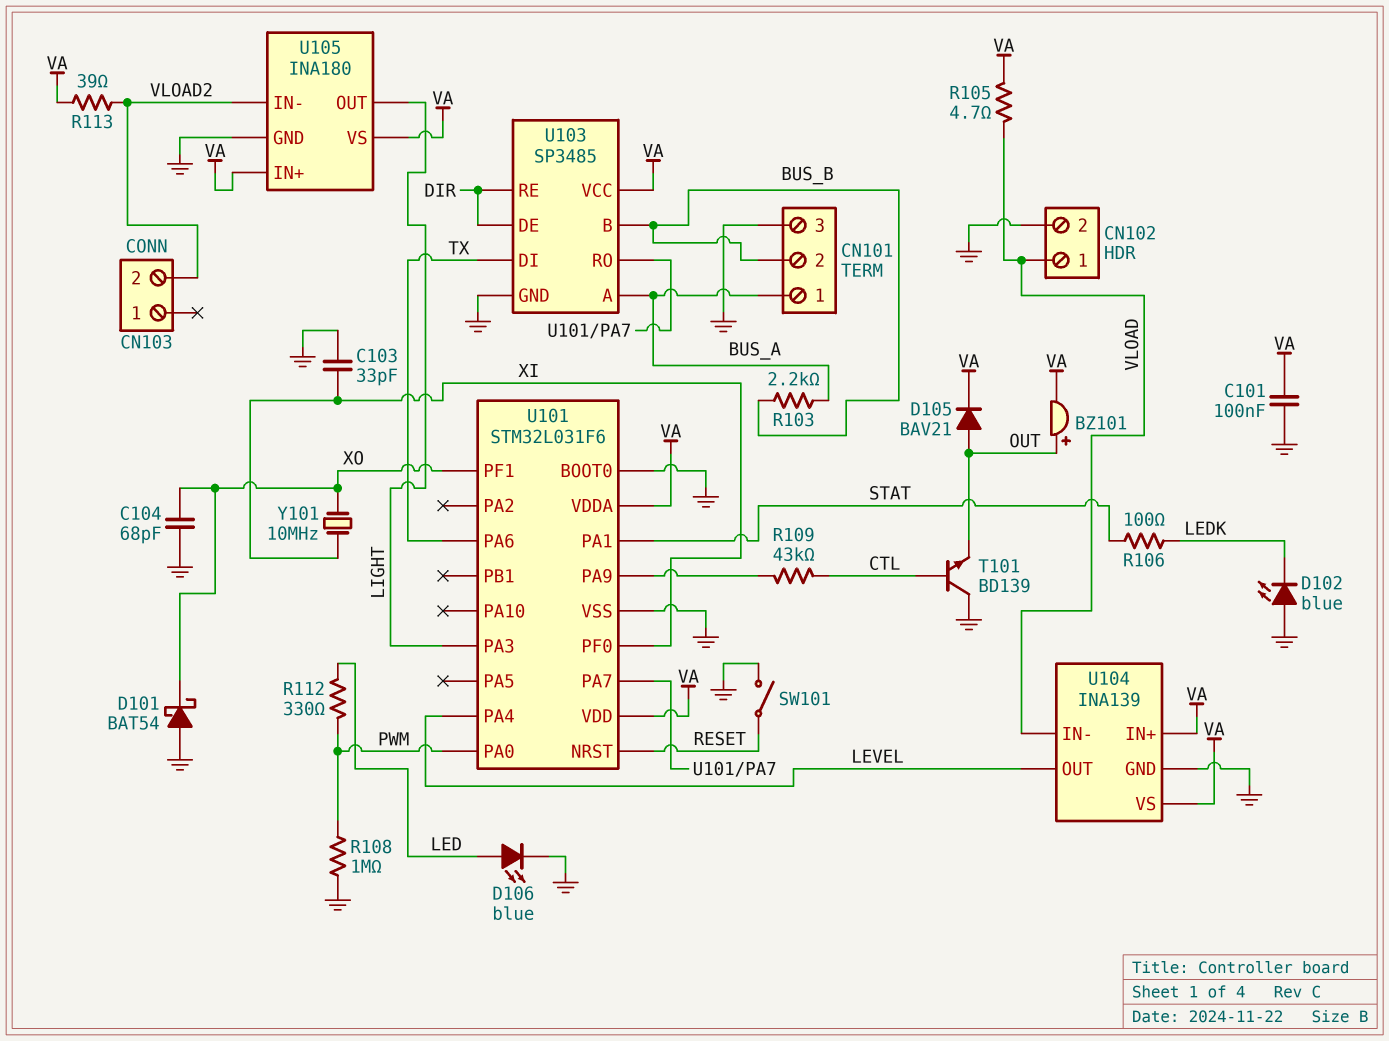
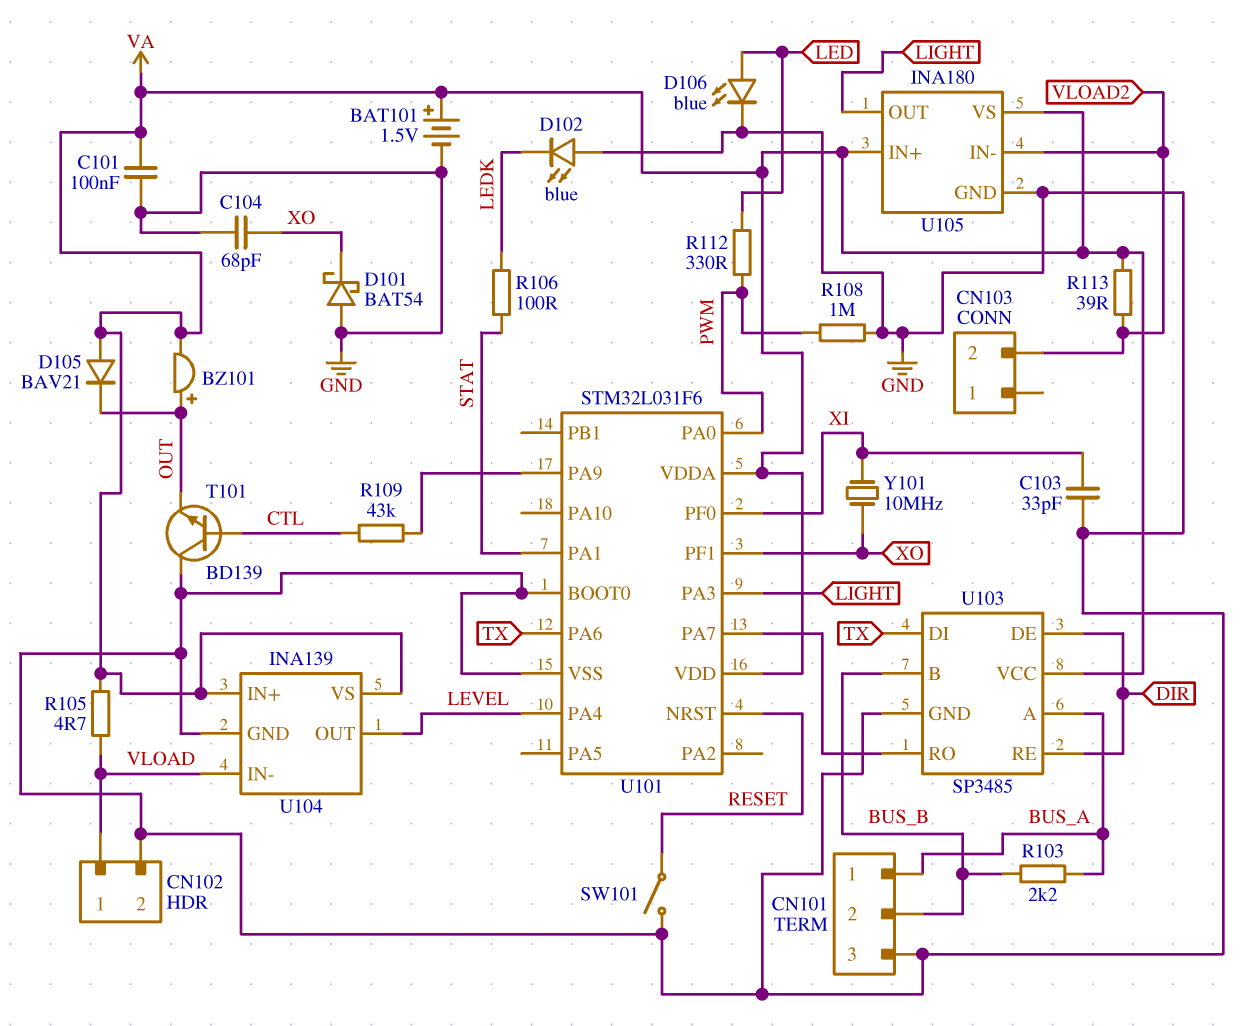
BAT101: none -> 1.5V (plus VA, minus GND)
D105: diode BAV21 (A OUT, K VA) -> diode BAV21 (A VA, K OUT)

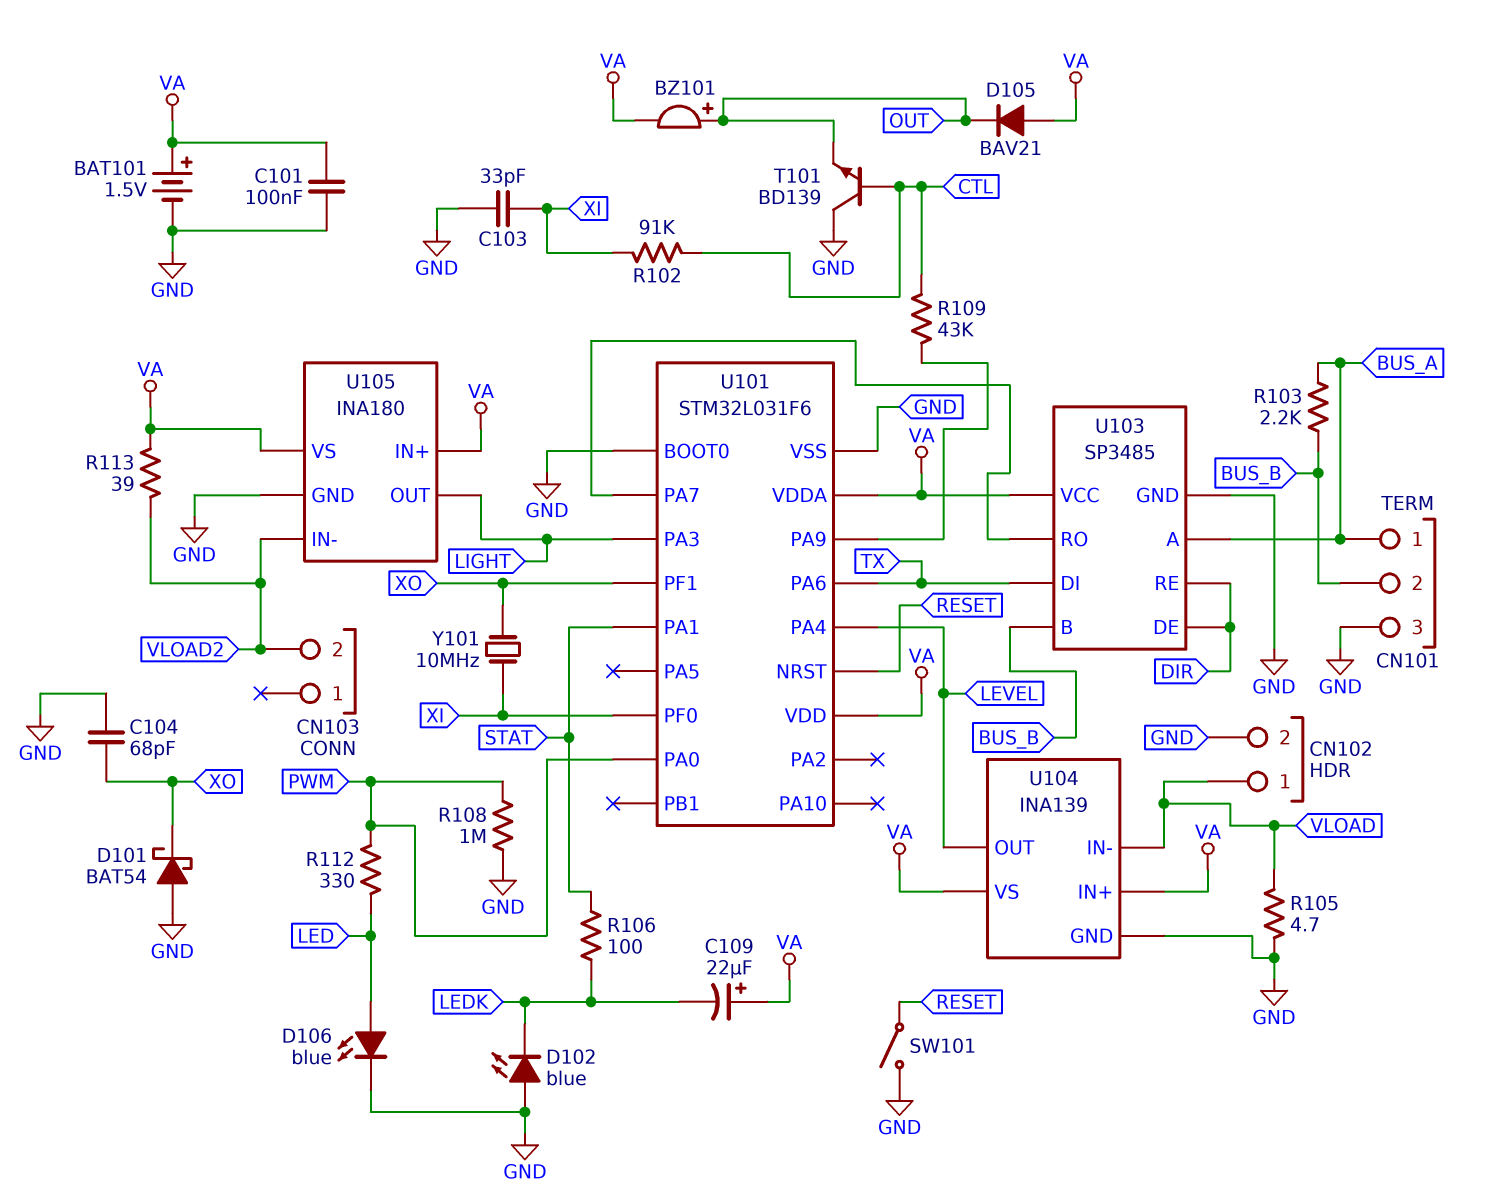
C109: none -> 22uF (plus VA, minus LEDK)
R102: none -> 91k (CTL, XI)
R105: 4.7 (VA, VLOAD) -> 4.7 (GND, VLOAD)

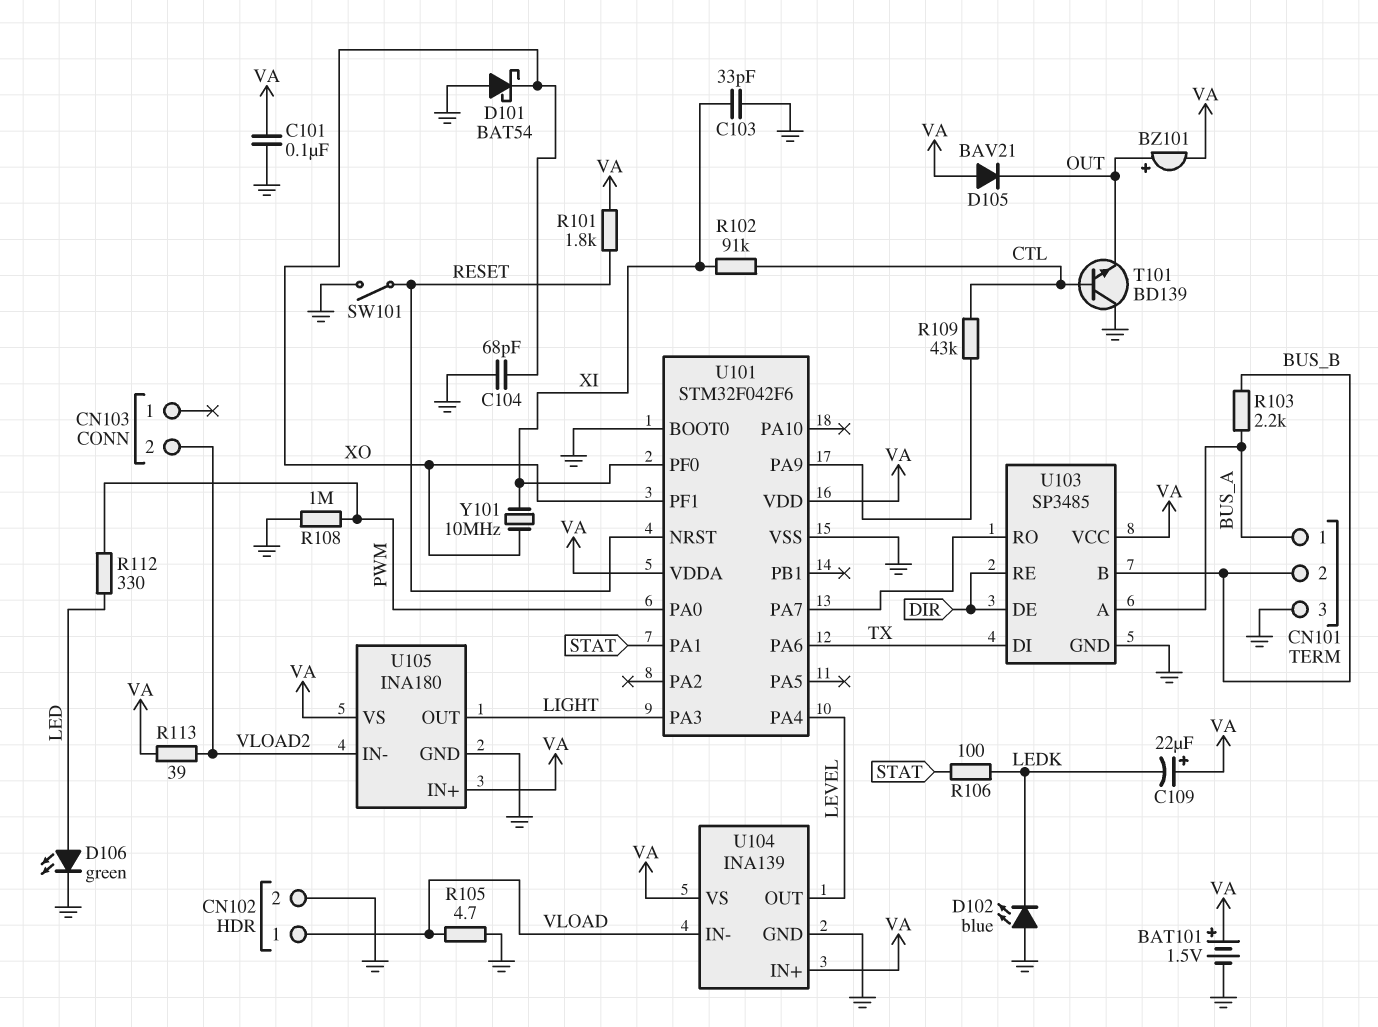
D106: LED blue (A LED, K GND) -> LED green (A LED, K GND)
R101: none -> 1.8k (RESET, VA)
U101: STM32L031F6 -> STM32F042F6

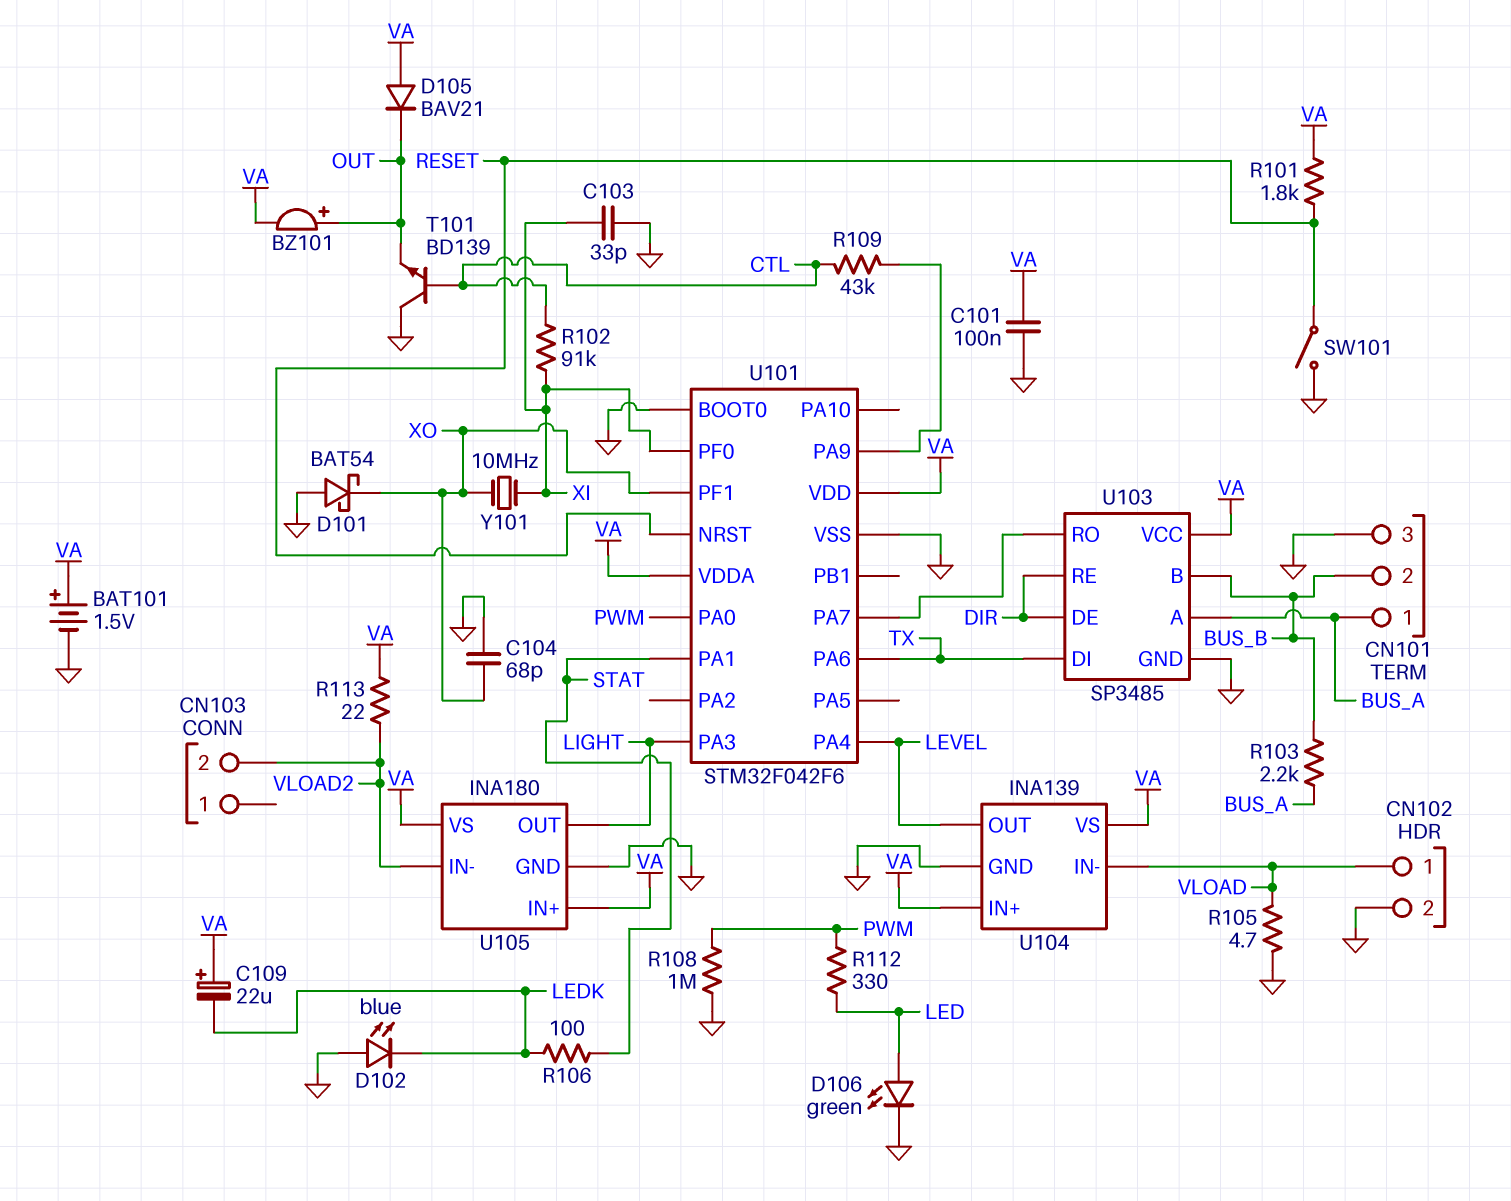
R113: 39 (VA, VLOAD2) -> 22 (VA, VLOAD2)

